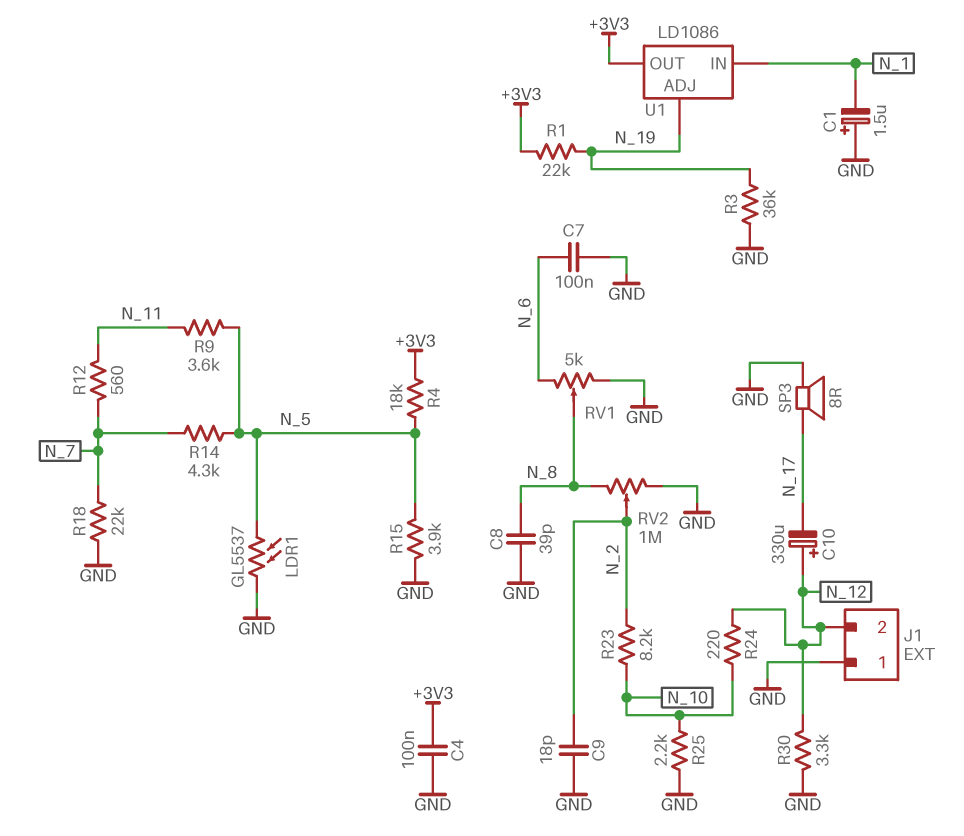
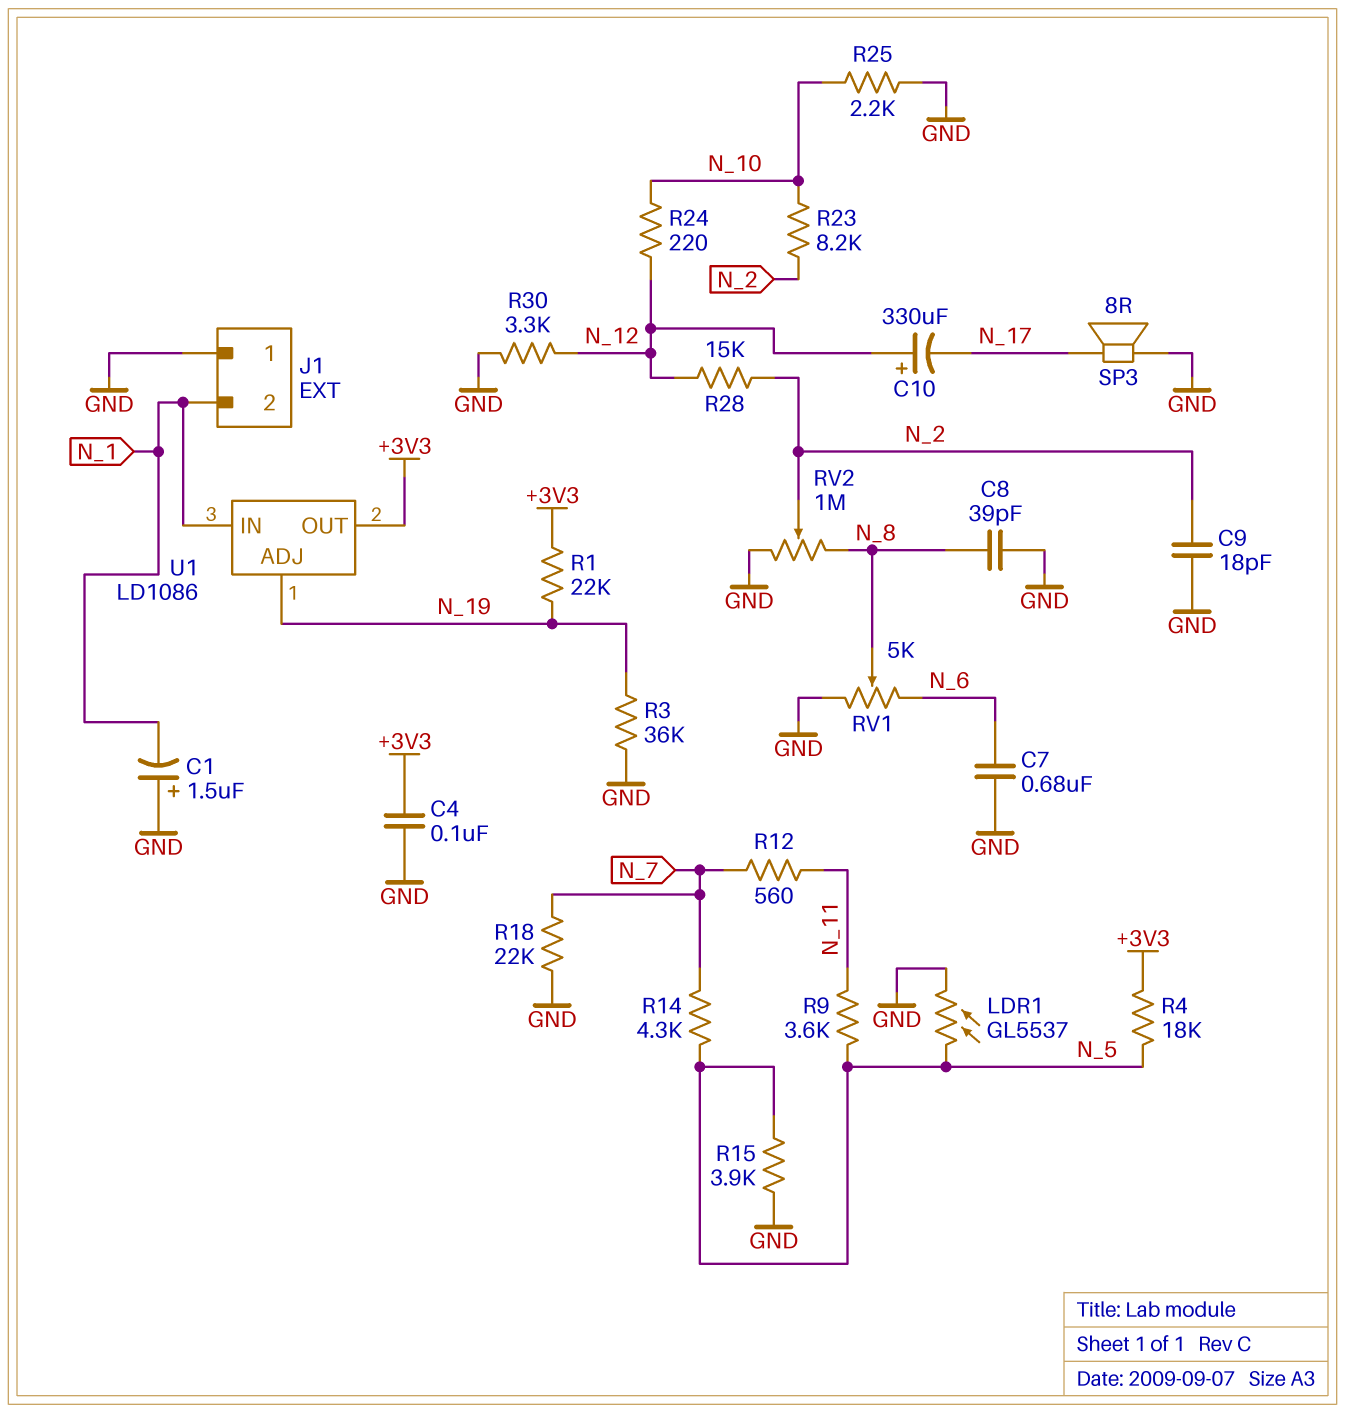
C7: 100nF (GND, N_6) -> 680nF (GND, N_6)
J1 pin 2: N_12 -> N_1
R28: none -> 15k (N_2, N_12)

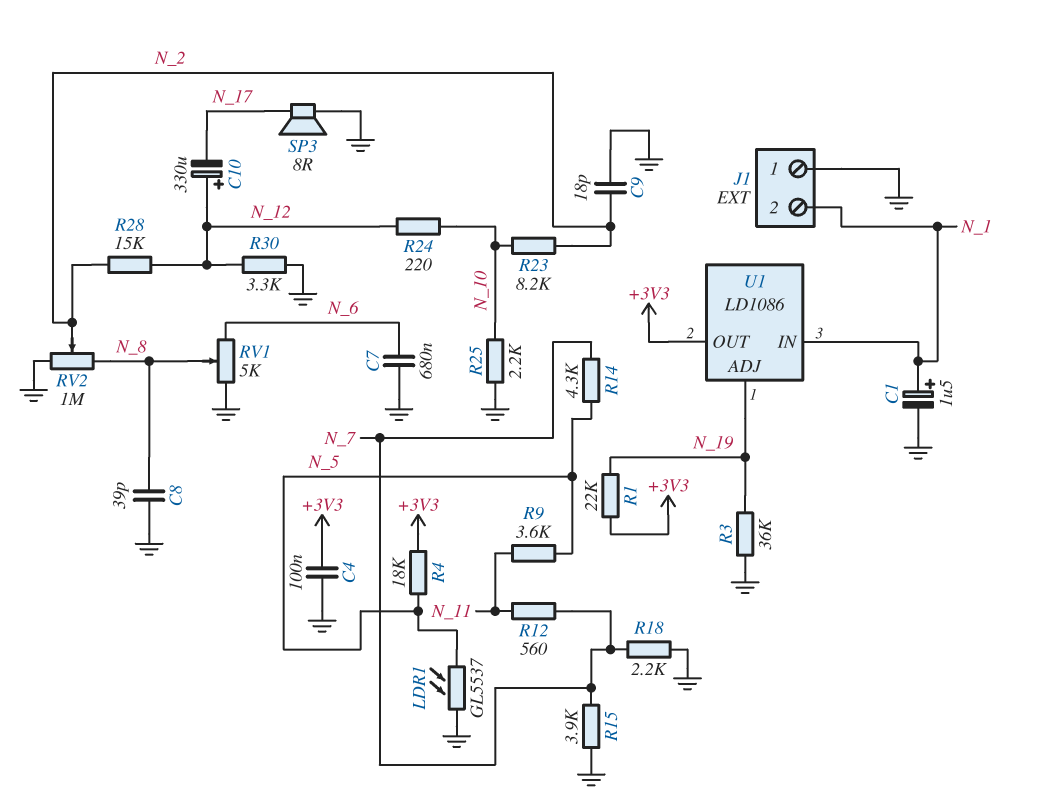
C1: 1.5uF (plus GND, minus N_1) -> 1.5uF (plus N_1, minus GND)
R15: 3.9k (GND, N_5) -> 3.9k (GND, N_7)
R18: 22k (GND, N_7) -> 2.2k (GND, N_7)

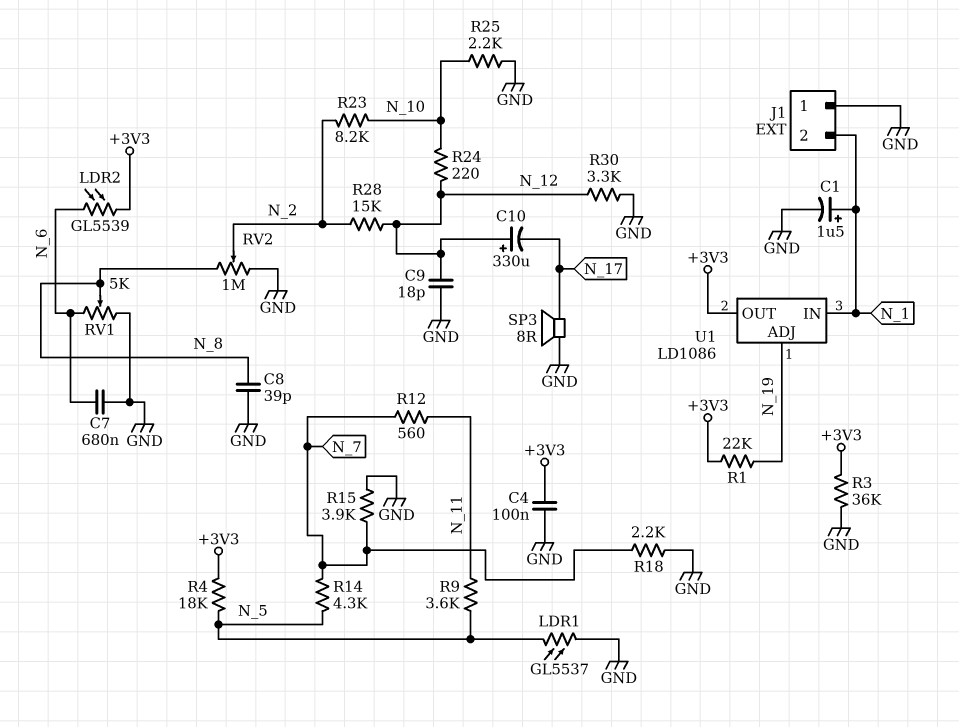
C9: 18pF (GND, N_2) -> 18pF (GND, N_12)
LDR2: none -> GL5539 (+3V3, N_6)
R3: 36k (GND, N_19) -> 36k (+3V3, GND)

